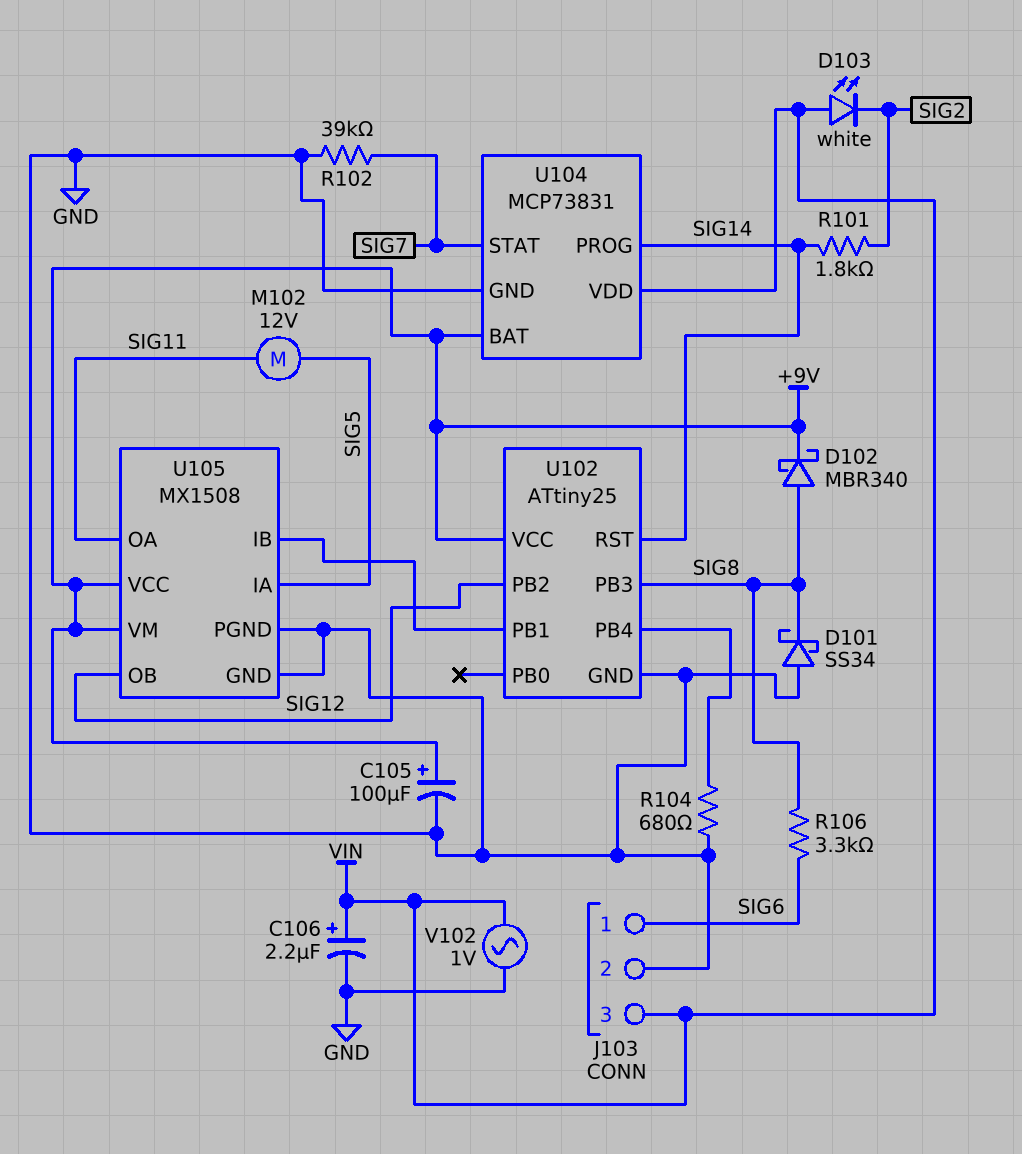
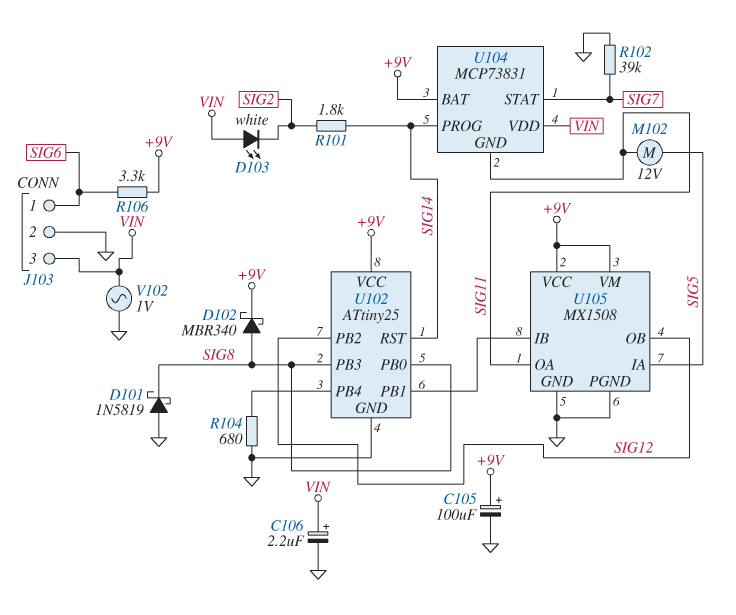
D101: schottky SS34 (A GND, K SIG8) -> schottky 1N5819 (A GND, K SIG8)
R106: 3.3k (SIG6, SIG8) -> 3.3k (+9V, SIG6)
U102 pin PB0: none -> SIG8
U104 pin GND: GND -> SIG11

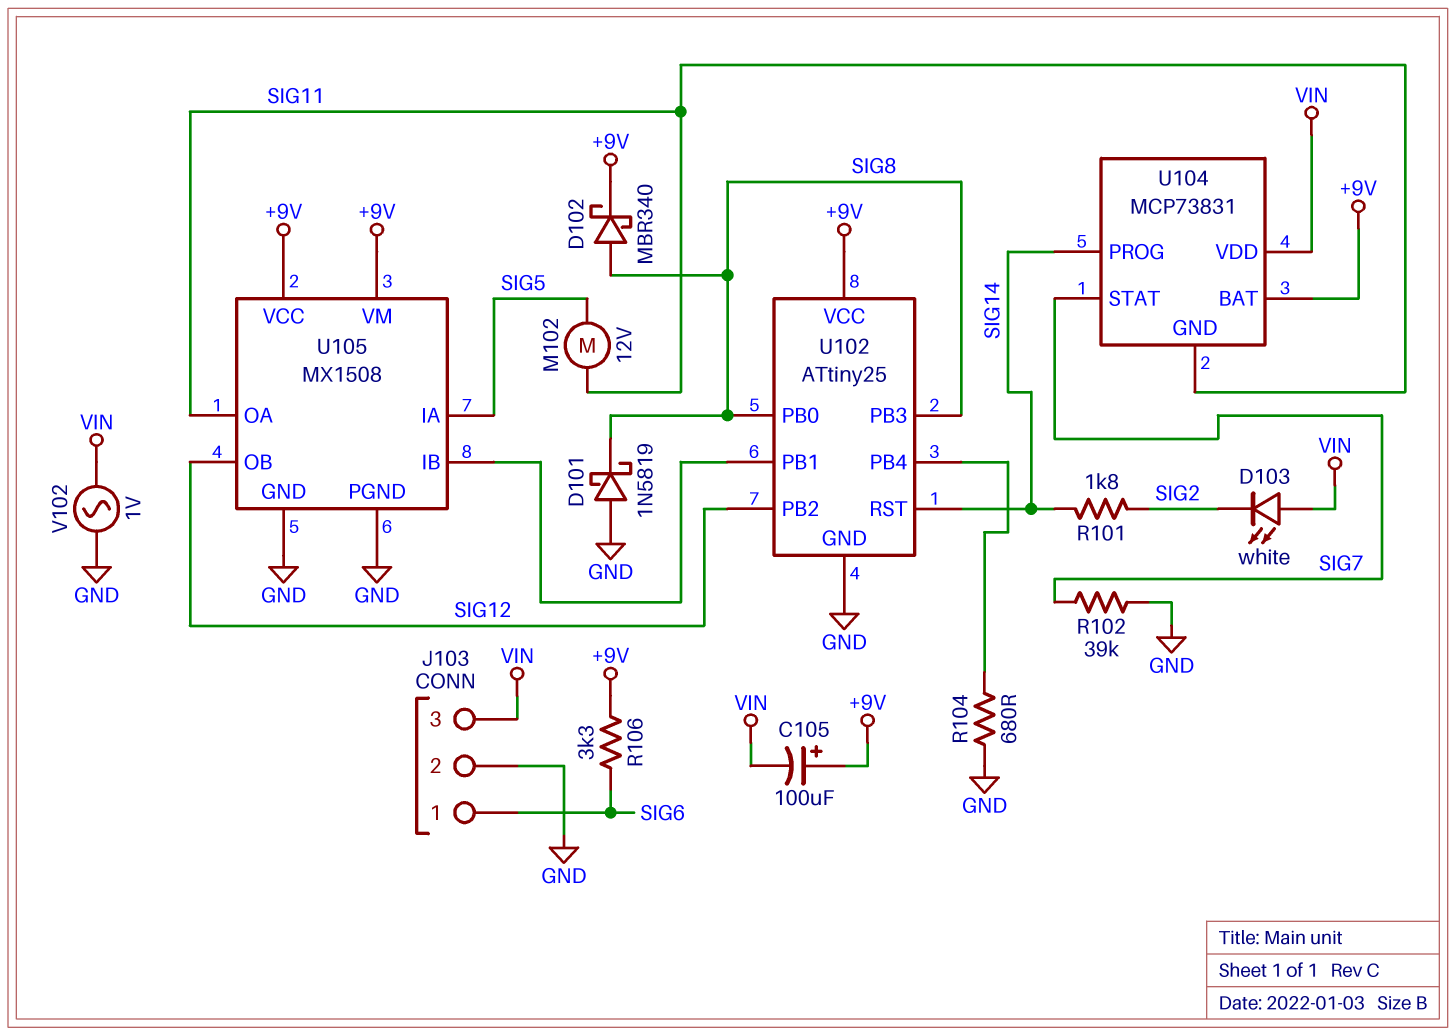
C105: 100uF (plus +9V, minus GND) -> 100uF (plus +9V, minus VIN)
C106: 2.2uF (plus VIN, minus GND) -> none

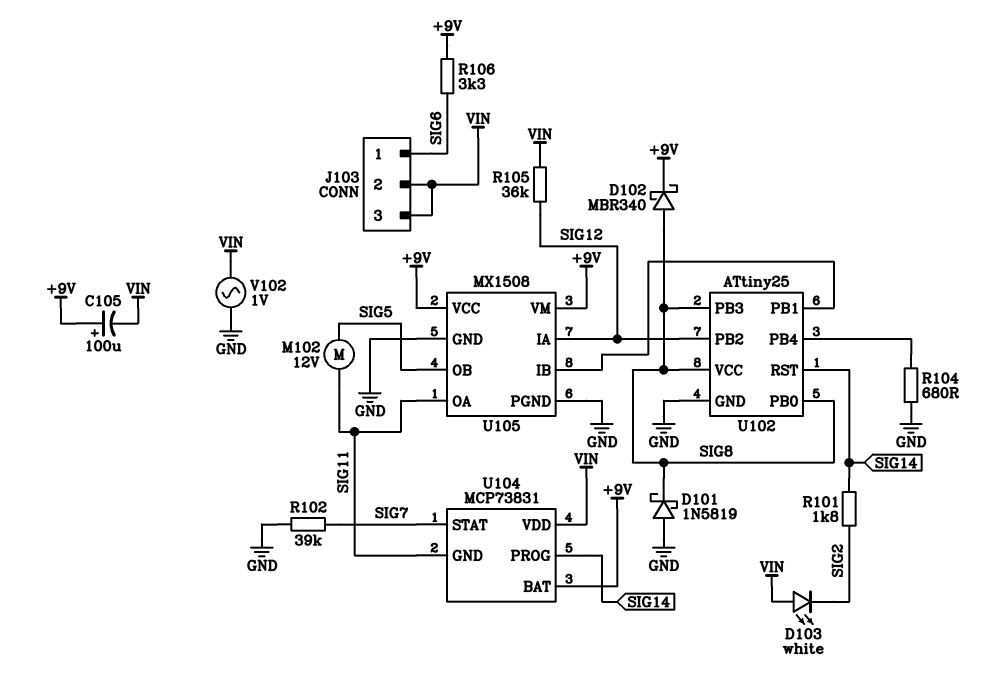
J103 pin 2: GND -> VIN
R105: none -> 36k (SIG12, VIN)
U102 pin VCC: +9V -> SIG8
U105 pin IA: SIG5 -> SIG12
U105 pin OB: SIG12 -> SIG5

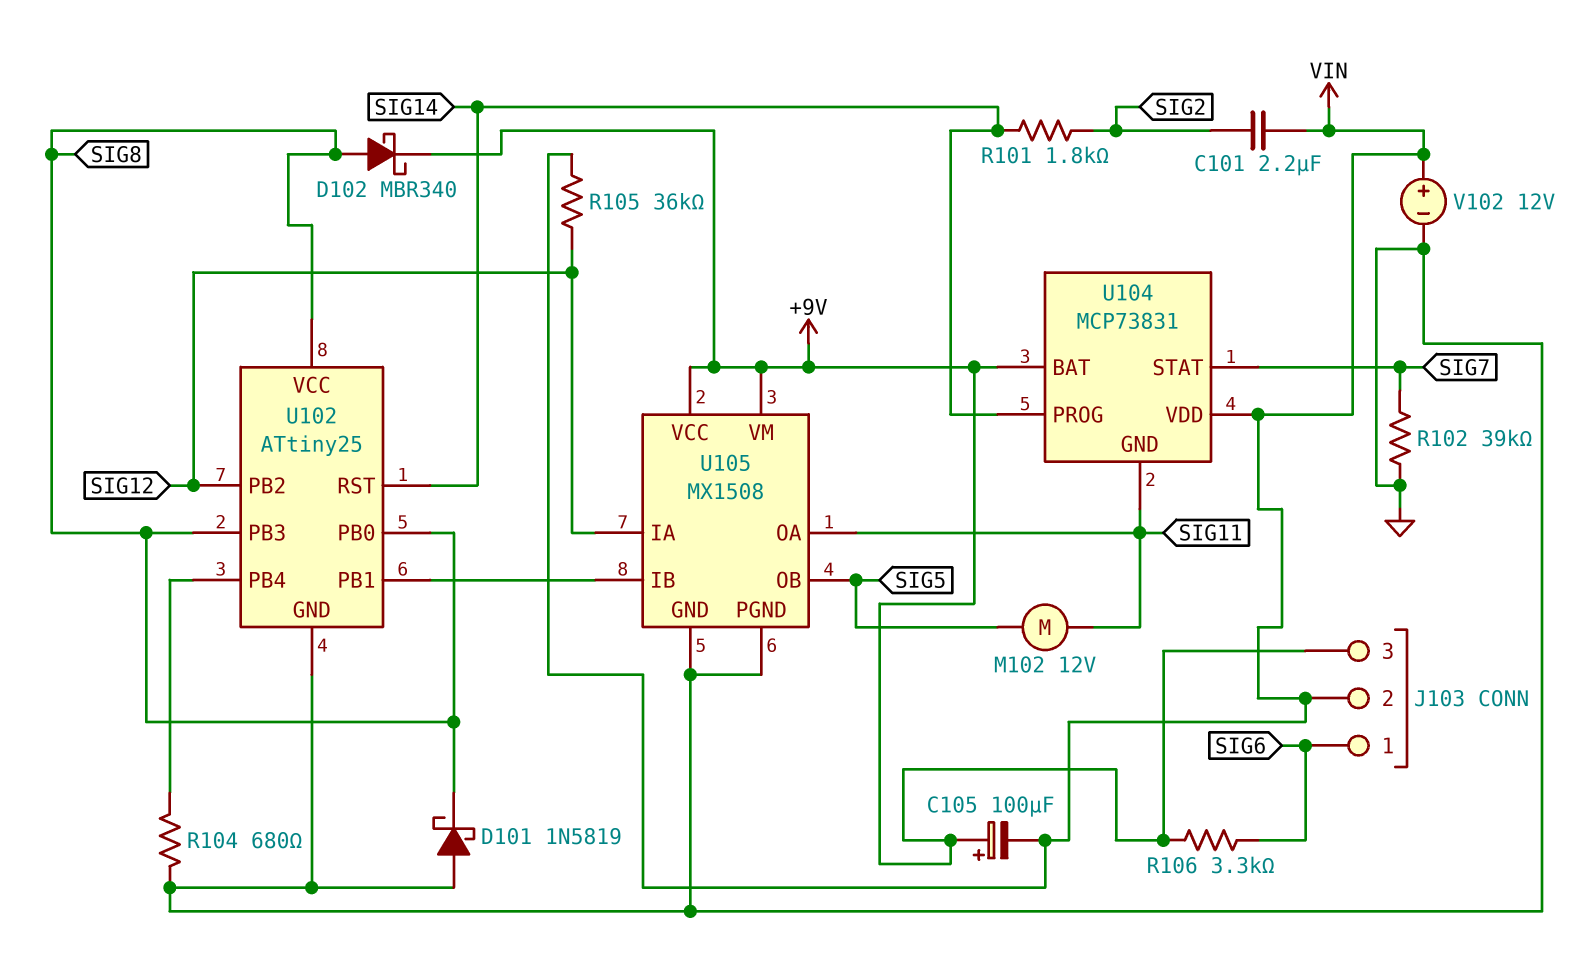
C101: none -> 2.2uF (SIG2, VIN)
D103: LED white (A VIN, K SIG2) -> none
J103 pin 3: VIN -> +9V
V102: AC 1V (GND, VIN) -> 12V (plus VIN, minus GND)

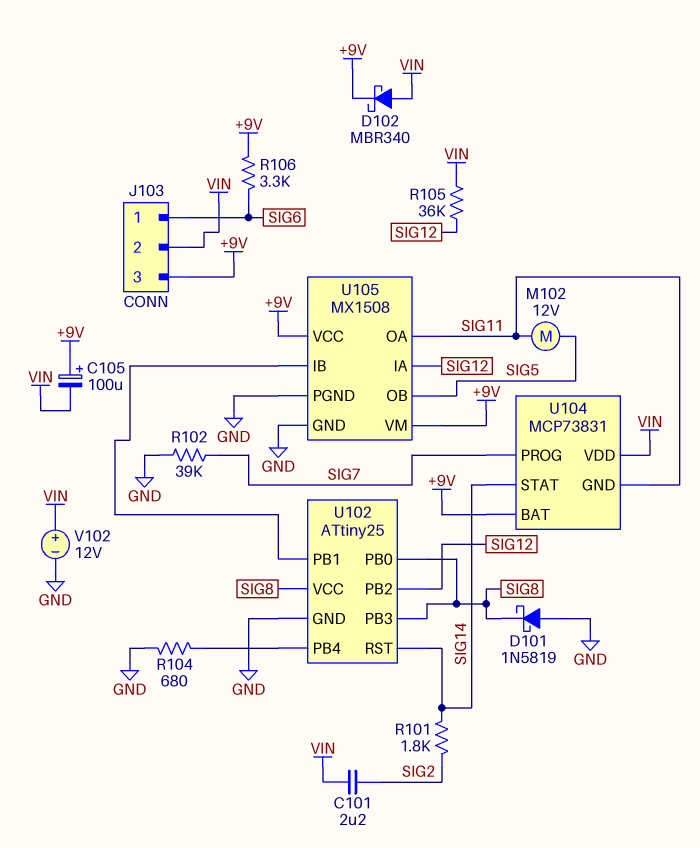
D102: schottky MBR340 (A SIG8, K +9V) -> schottky MBR340 (A VIN, K +9V)
U104 pin PROG: SIG14 -> SIG7
U104 pin STAT: SIG7 -> SIG14

